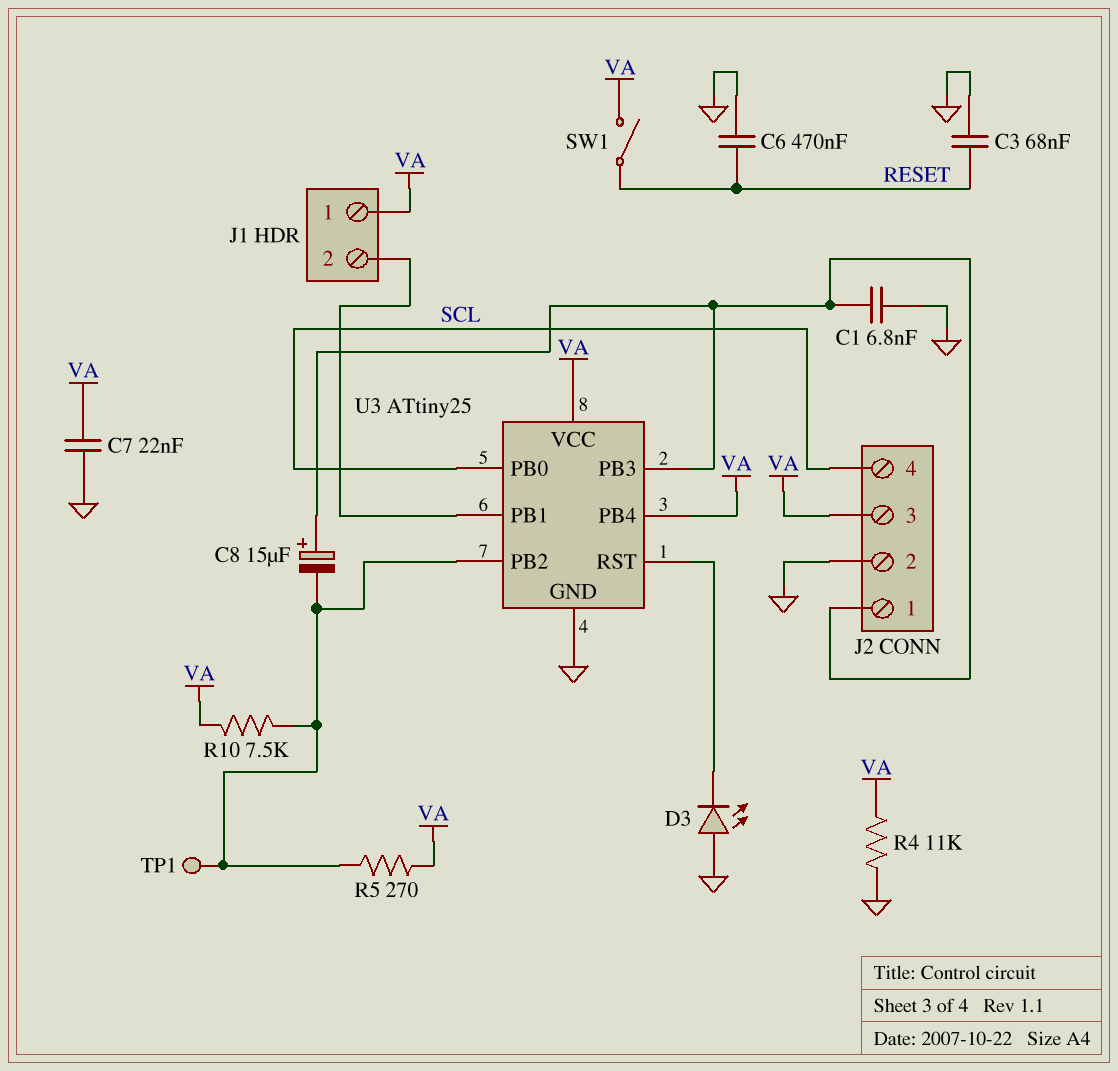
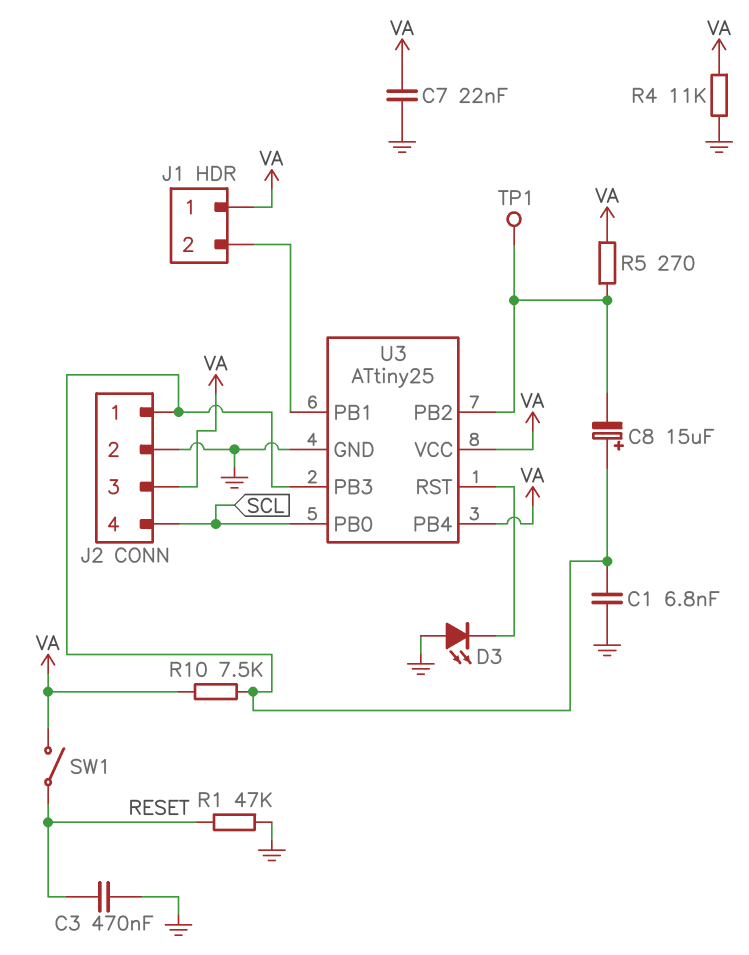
C3: 68nF (GND, RESET) -> 470nF (GND, RESET)
C6: 470nF (GND, RESET) -> none
R1: none -> 47k (GND, RESET)
R10: 7.5k (U3/PB2, VA) -> 7.5k (J2/1, VA)

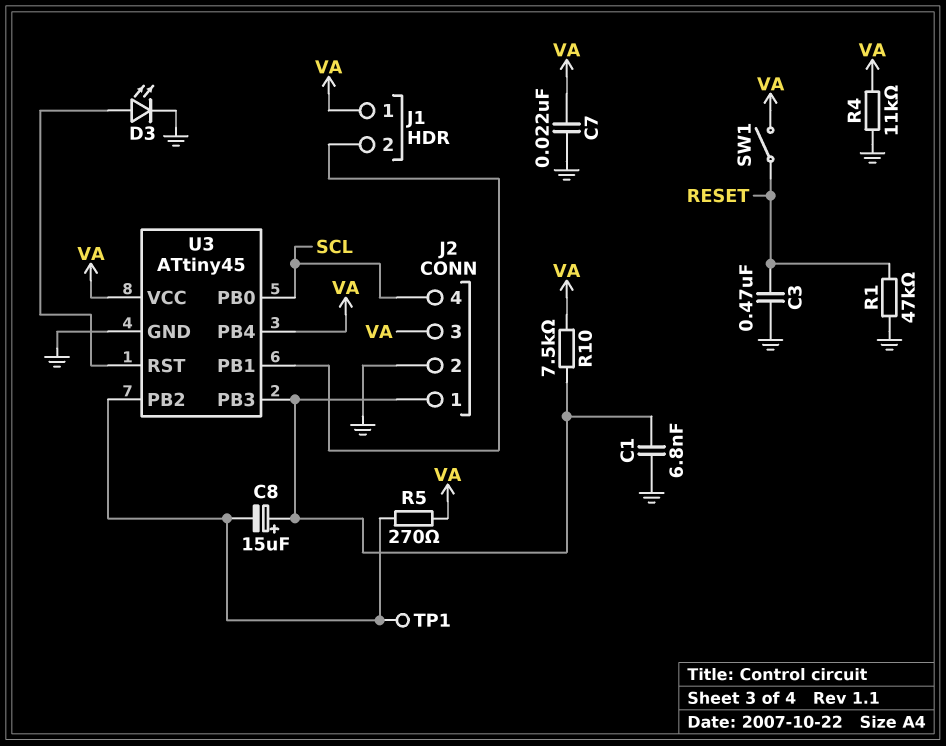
D3: LED (A GND, K U3/RST) -> LED (A U3/RST, K GND)
U3: ATtiny25 -> ATtiny45

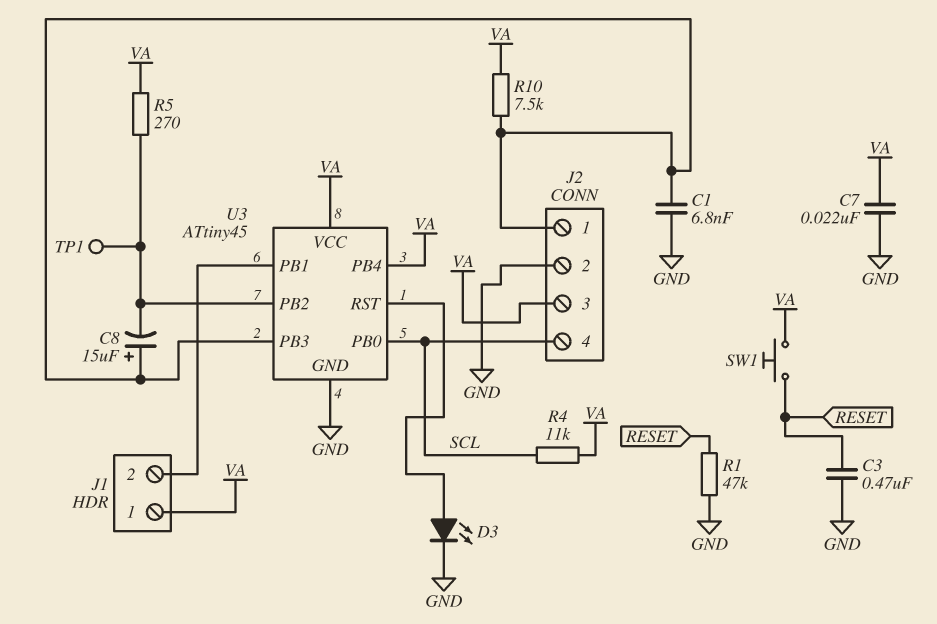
R4: 11k (GND, VA) -> 11k (SCL, VA)
SW1: switch (RESET, VA) -> button (RESET, VA)

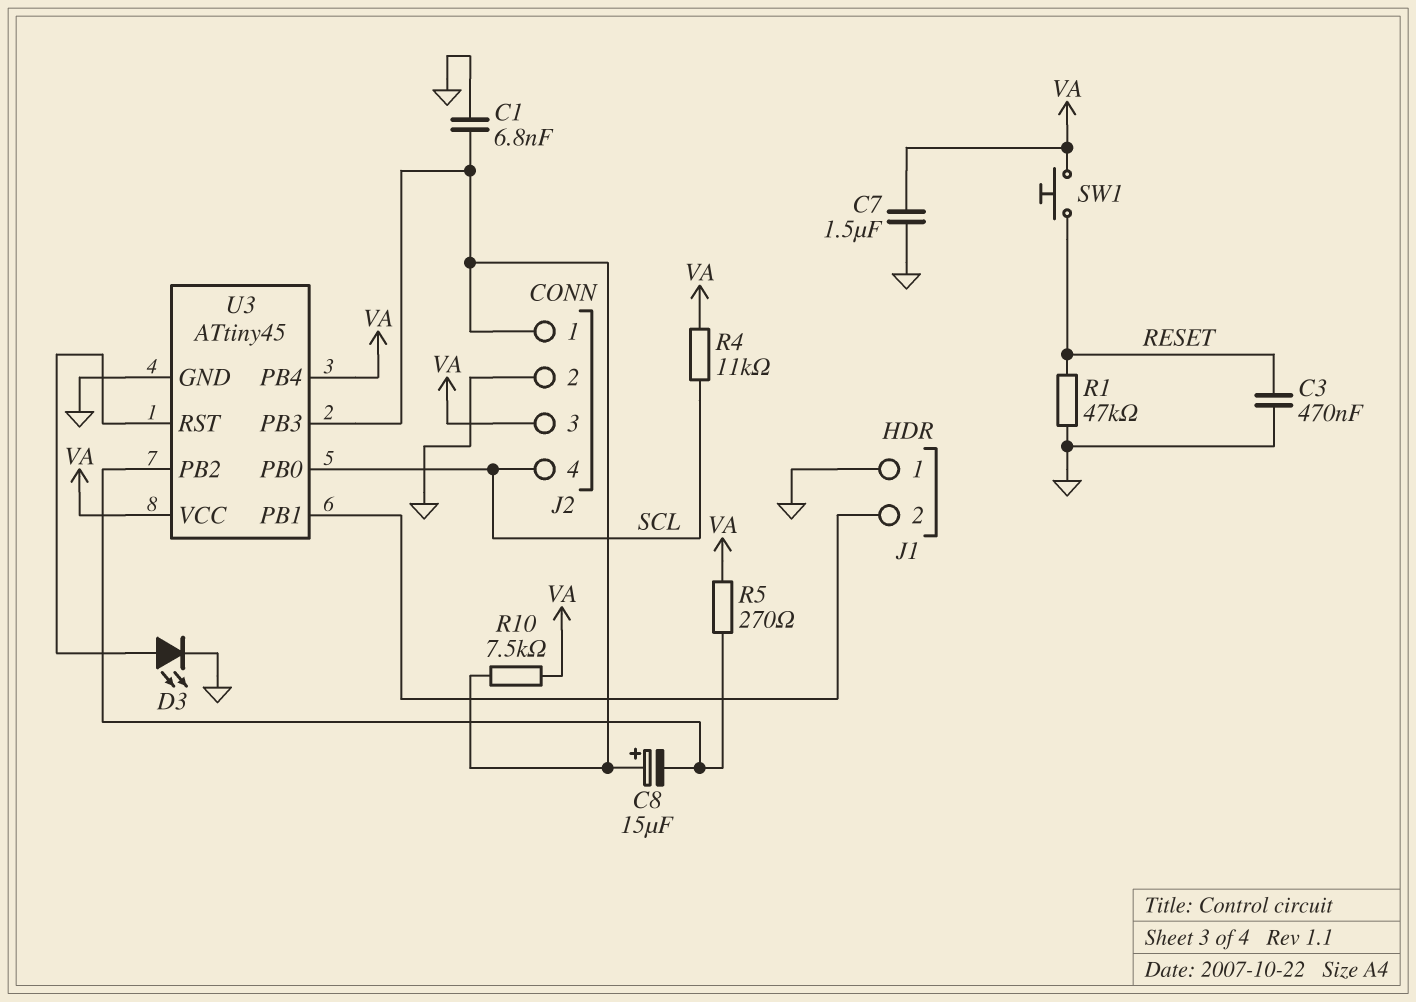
C7: 22nF (GND, VA) -> 1.5uF (GND, VA)
J1 pin 1: VA -> GND
TP1: test point (U3/PB2) -> none

